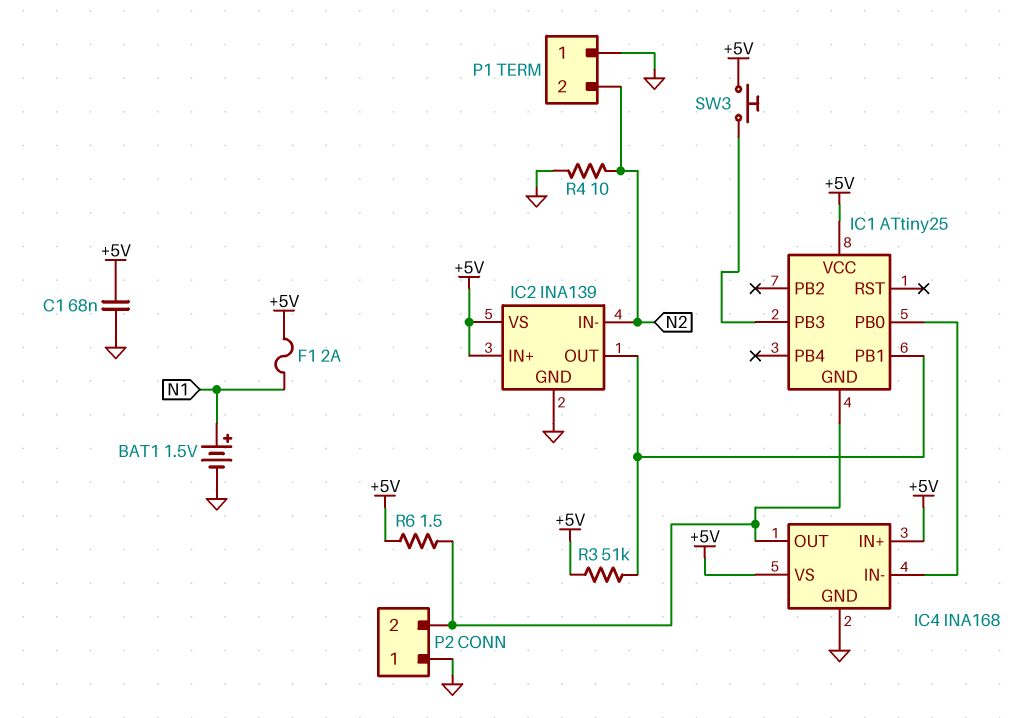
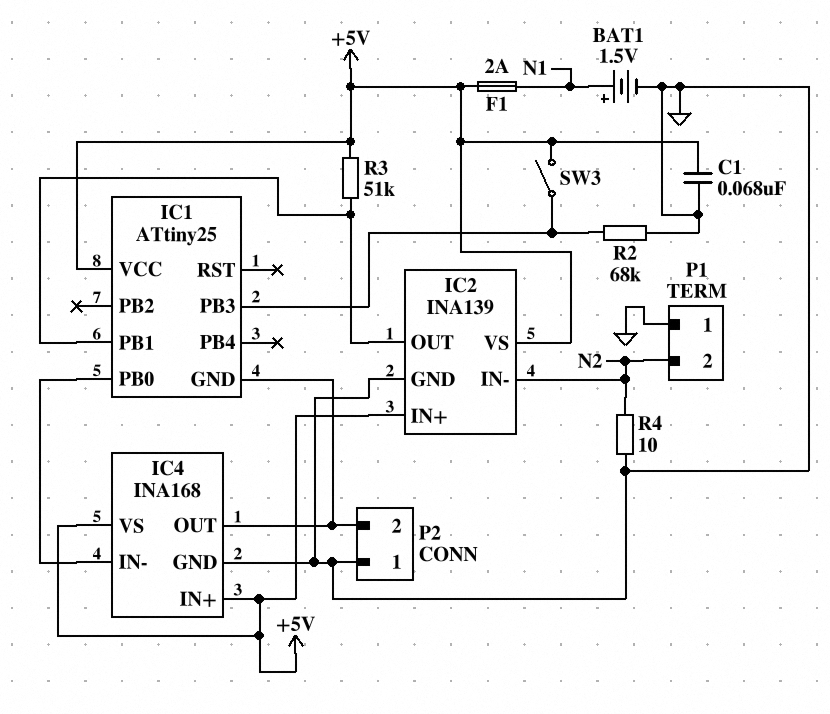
R2: none -> 68k (GND, IC1/PB3)
R6: 1.5 (+5V, IC1/GND) -> none
SW3: button (+5V, IC1/PB3) -> switch (+5V, IC1/PB3)

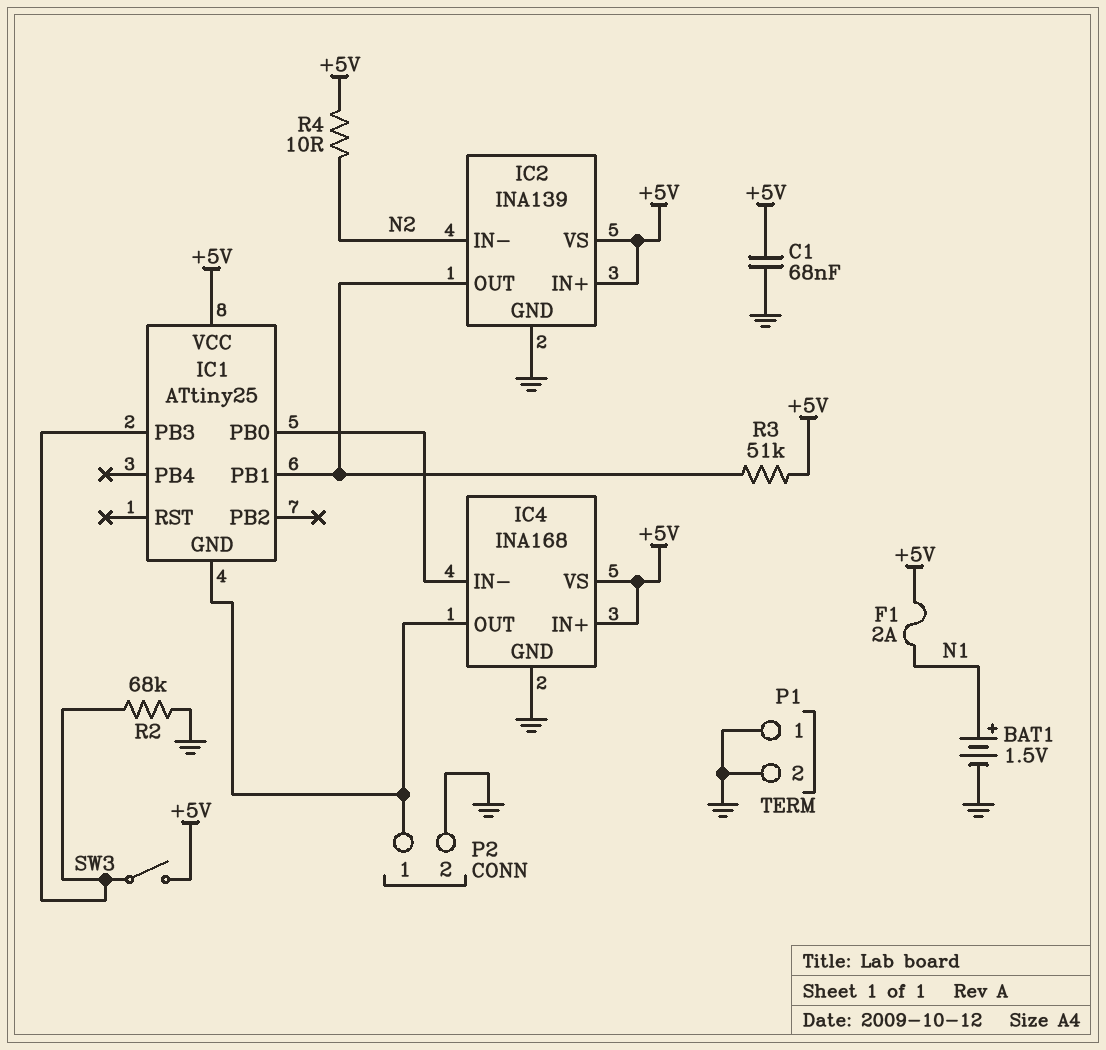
P1 pin 2: N2 -> GND
P2 pin 1: GND -> IC1/GND
P2 pin 2: IC1/GND -> GND
R4: 10 (GND, N2) -> 10 (+5V, N2)

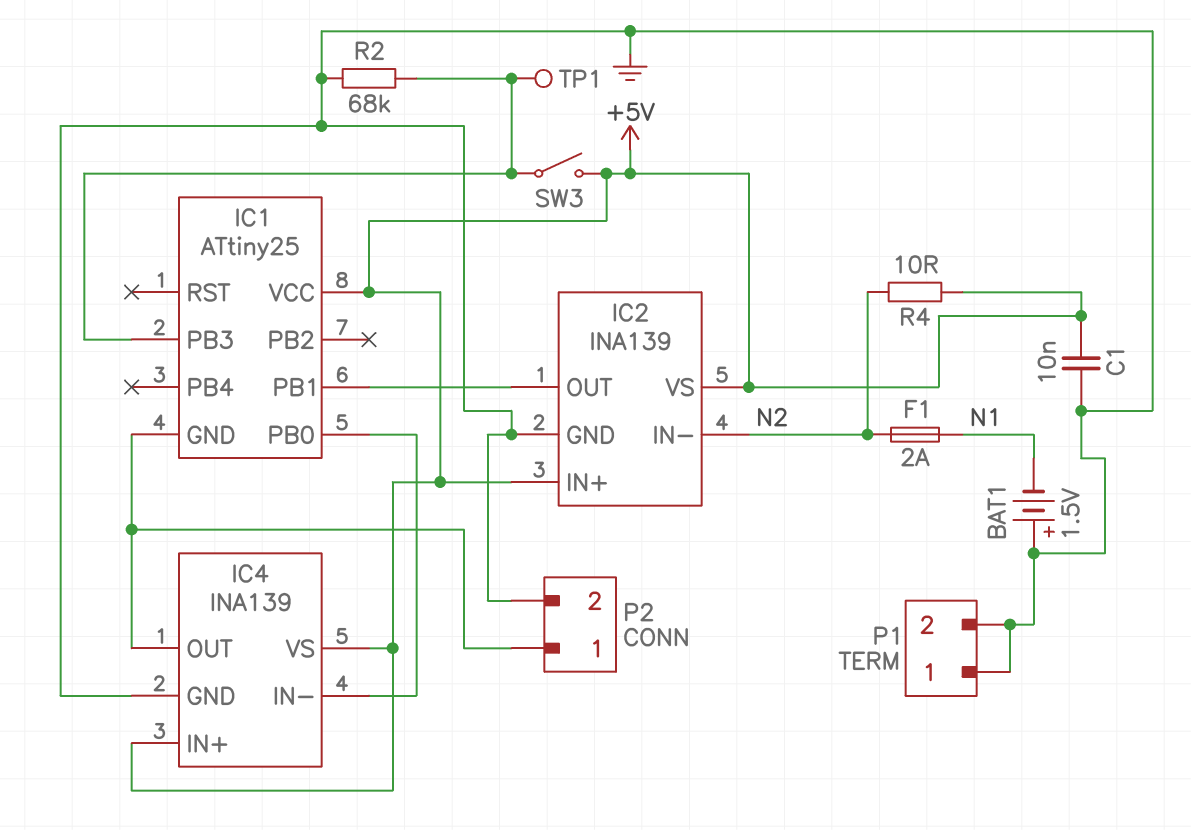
BAT1: 1.5V (plus N1, minus GND) -> 1.5V (plus GND, minus N1)
C1: 68nF (+5V, GND) -> 10nF (+5V, GND)
F1: 2A (+5V, N1) -> 2A (N1, N2)
IC4: INA168 -> INA139
R3: 51k (+5V, IC1/PB1) -> none
TP1: none -> test point (IC1/PB3)

